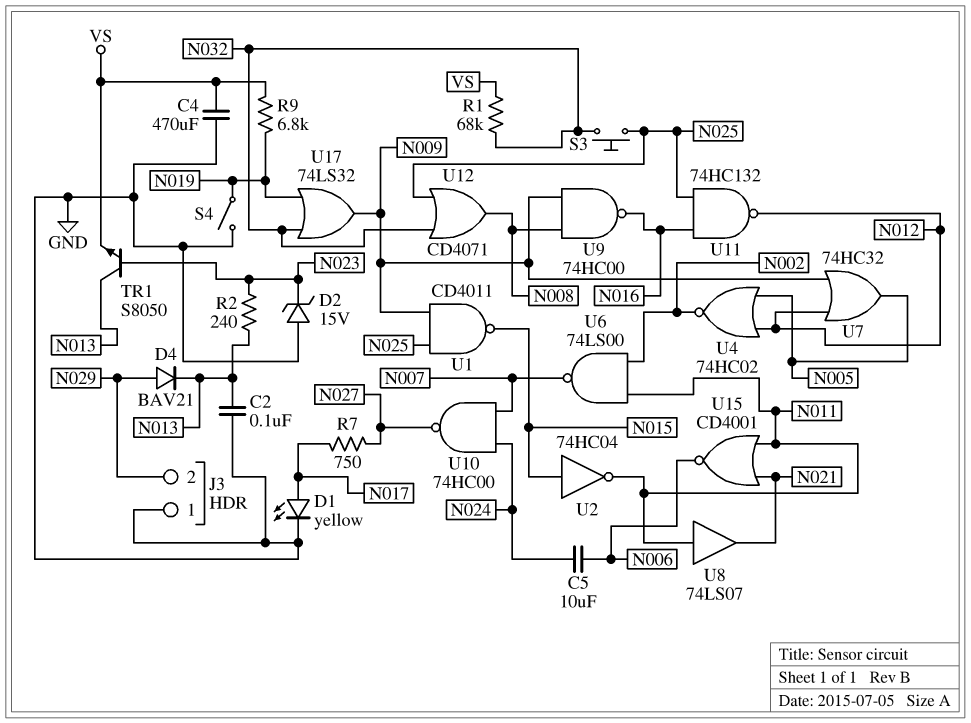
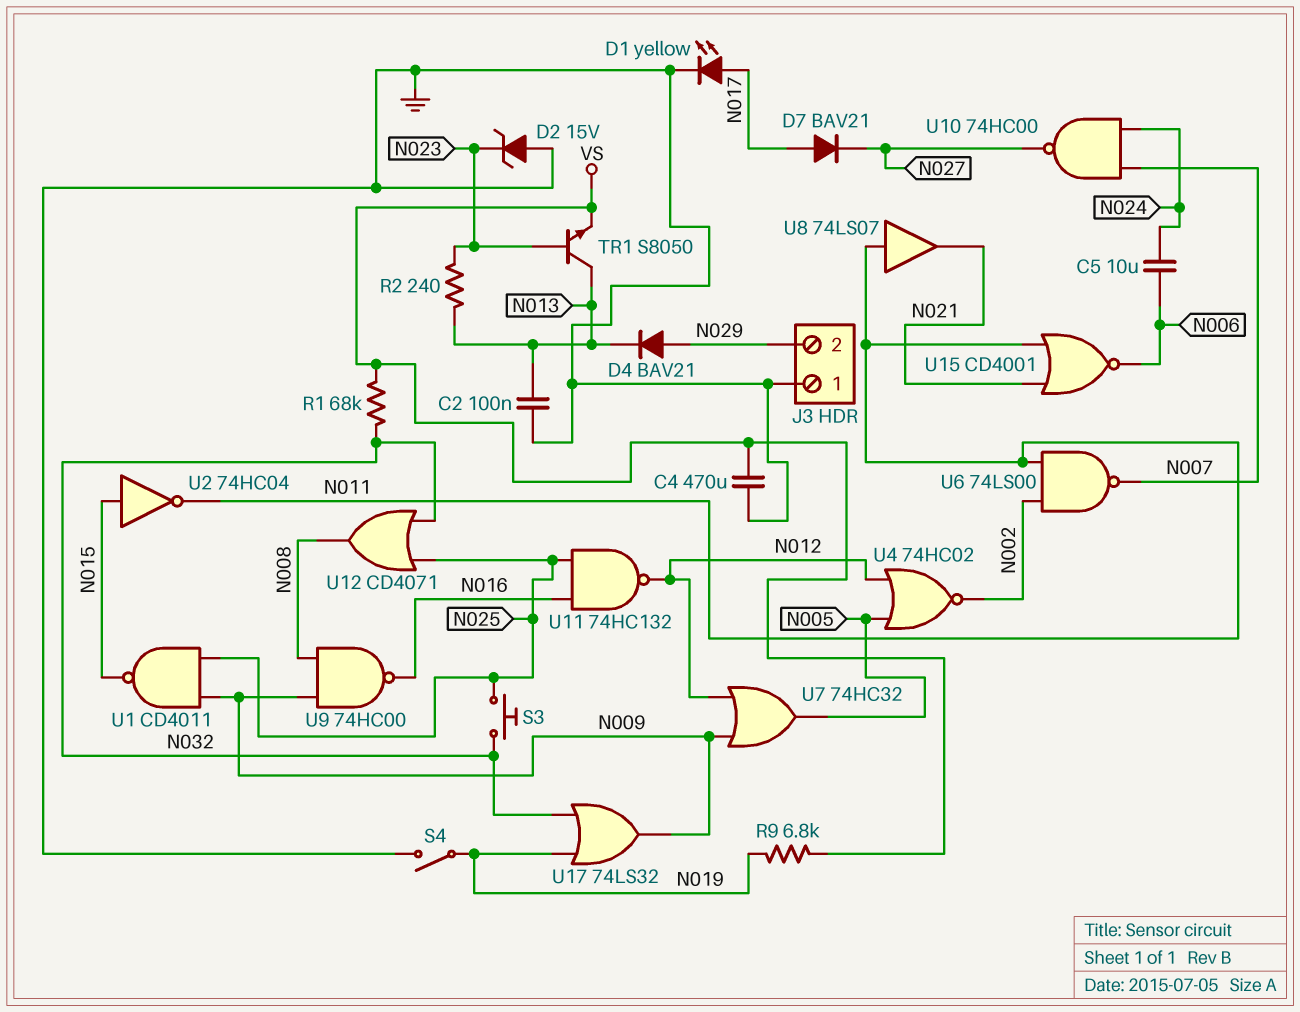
D7: none -> diode BAV21 (A N017, K N027)
R7: 750 (N017, N027) -> none

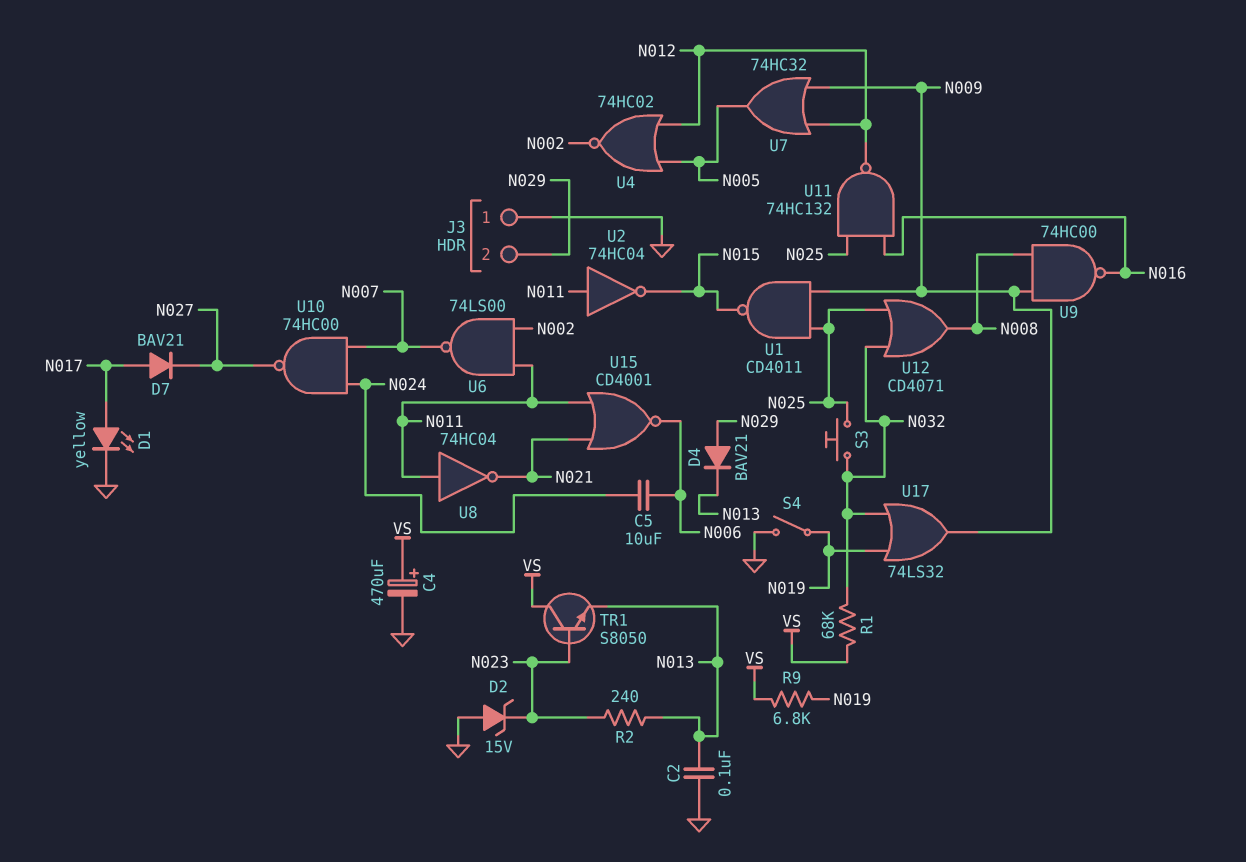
C4: 470uF (GND, VS) -> 470uF (plus VS, minus GND)
TR1: NPN S8050 (B N023, C N013, E VS) -> NPN S8050 (B N023, C VS, E N013)
U2: NOT 74HC04 (in N015, out N011) -> NOT 74HC04 (in N011, out N015)
U8: buffer 74LS07 (in N011, out N021) -> NOT 74HC04 (in N011, out N021)

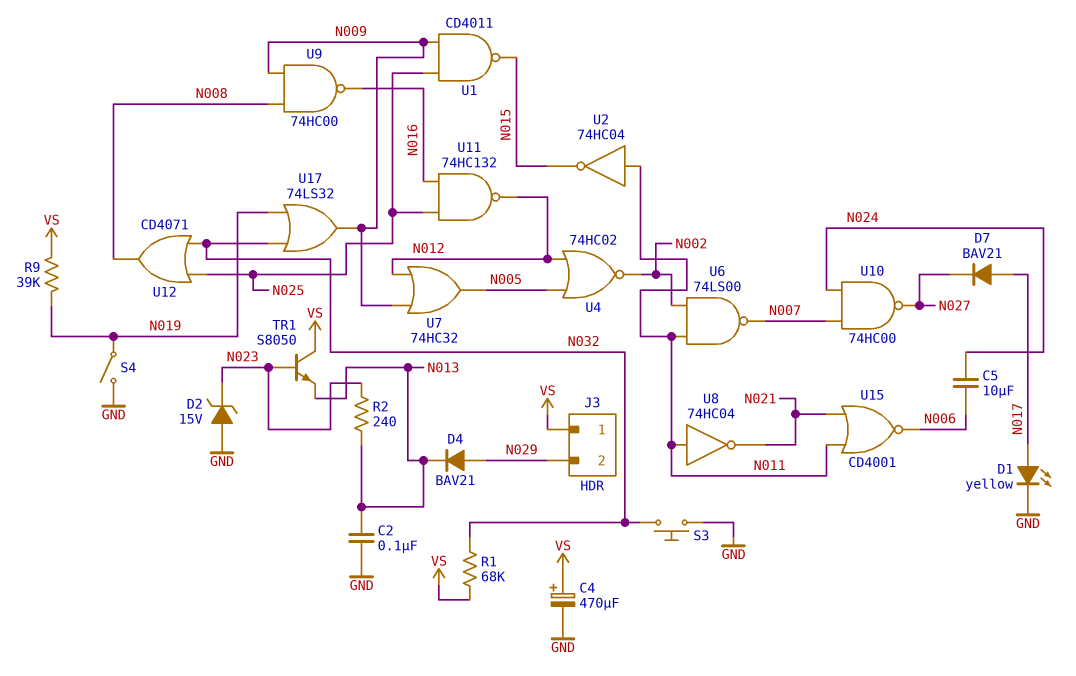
J3 pin 1: GND -> VS
R9: 6.8k (N019, VS) -> 39k (N019, VS)
S3: button (N025, N032) -> button (GND, N032)

